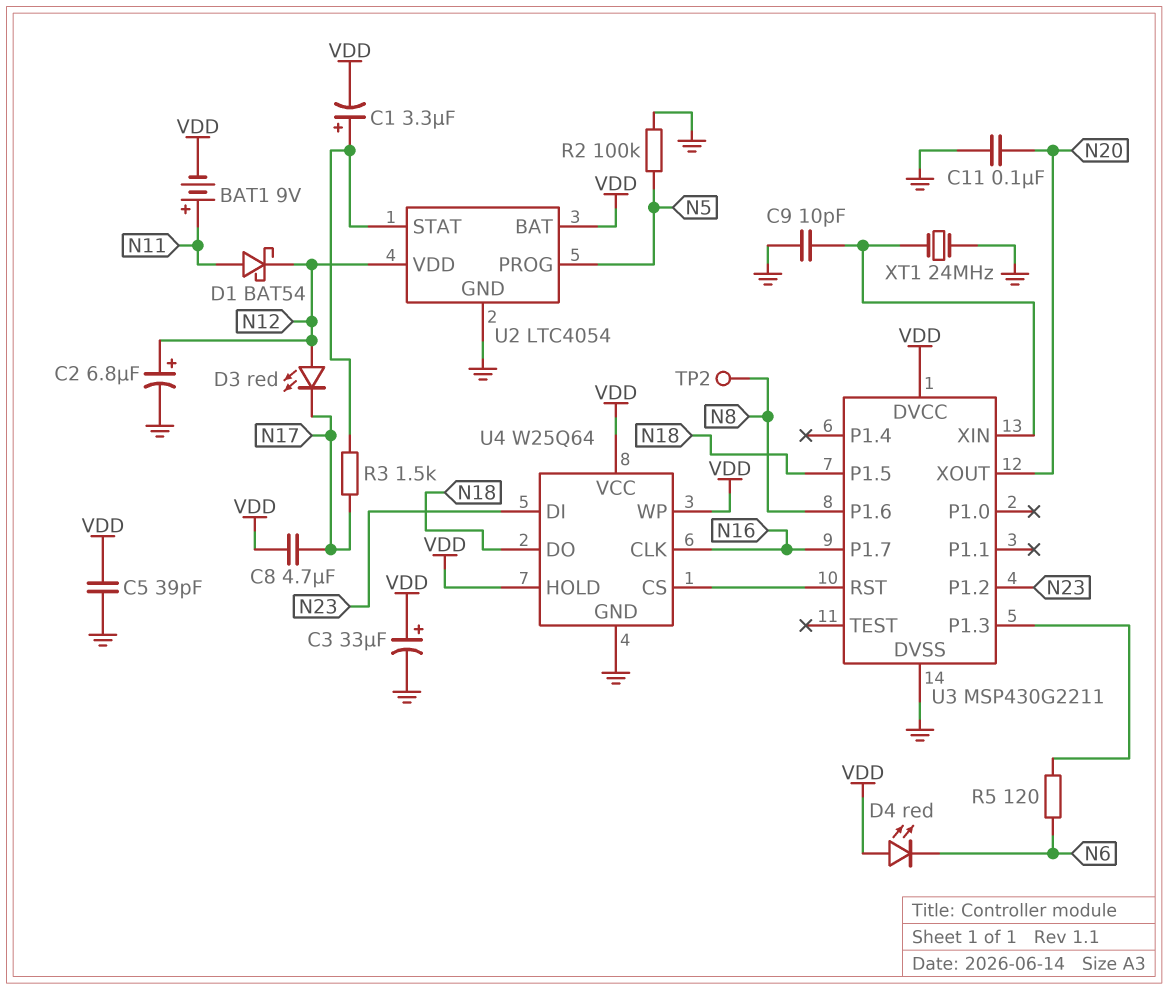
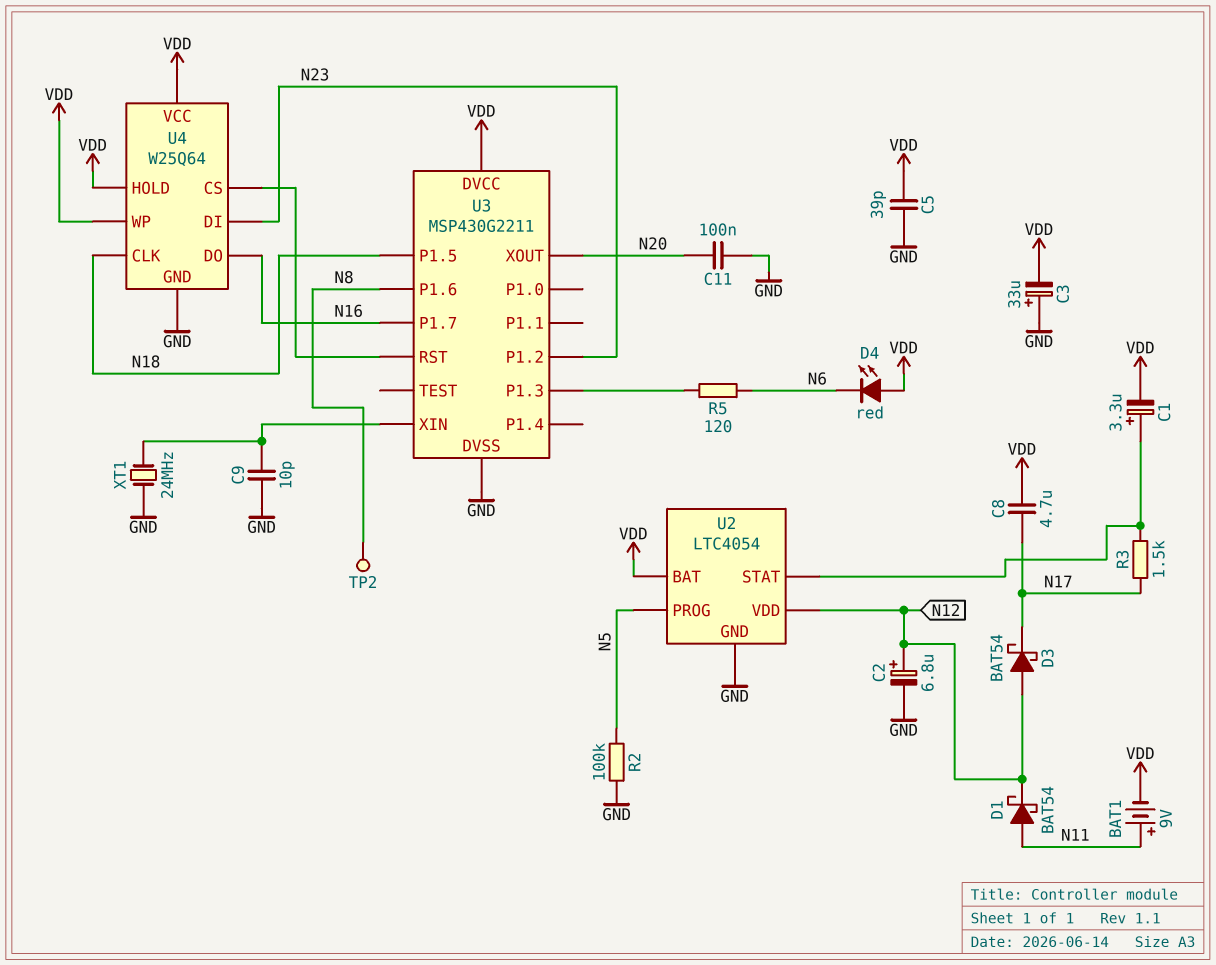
C3: 33uF (plus VDD, minus GND) -> 33uF (plus GND, minus VDD)
D3: LED red (A N12, K N17) -> schottky BAT54 (A N12, K N17)
U4 pin CLK: N16 -> N18
U4 pin DO: N18 -> N16

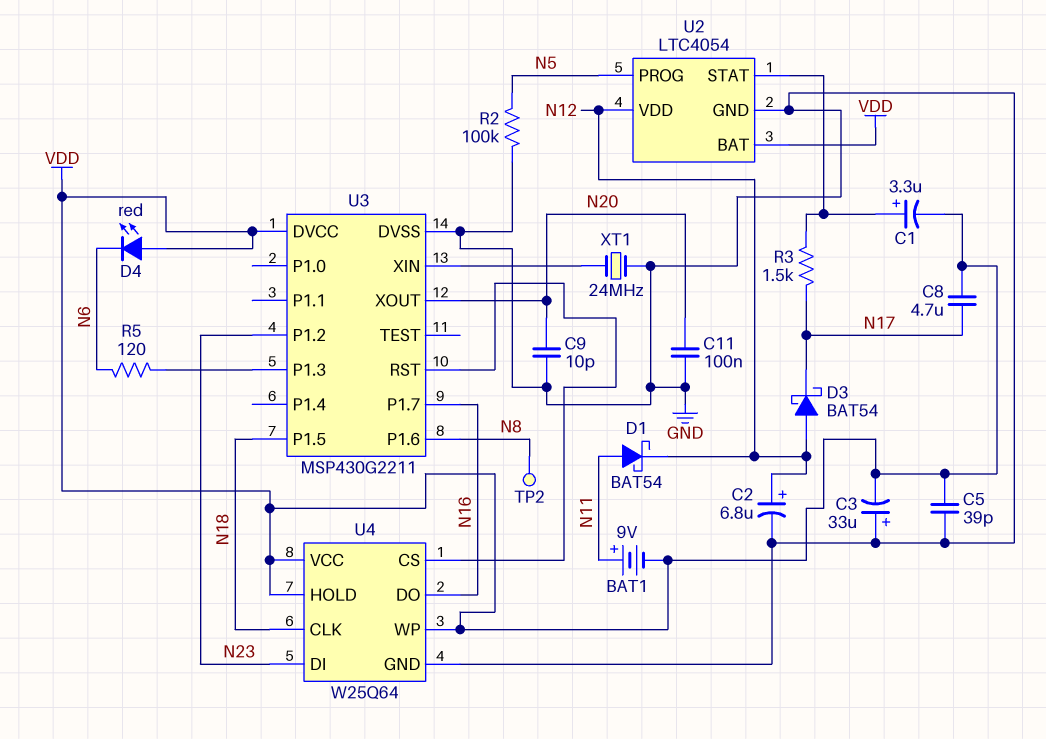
C9: 10pF (GND, U3/XIN) -> 10pF (GND, N20)

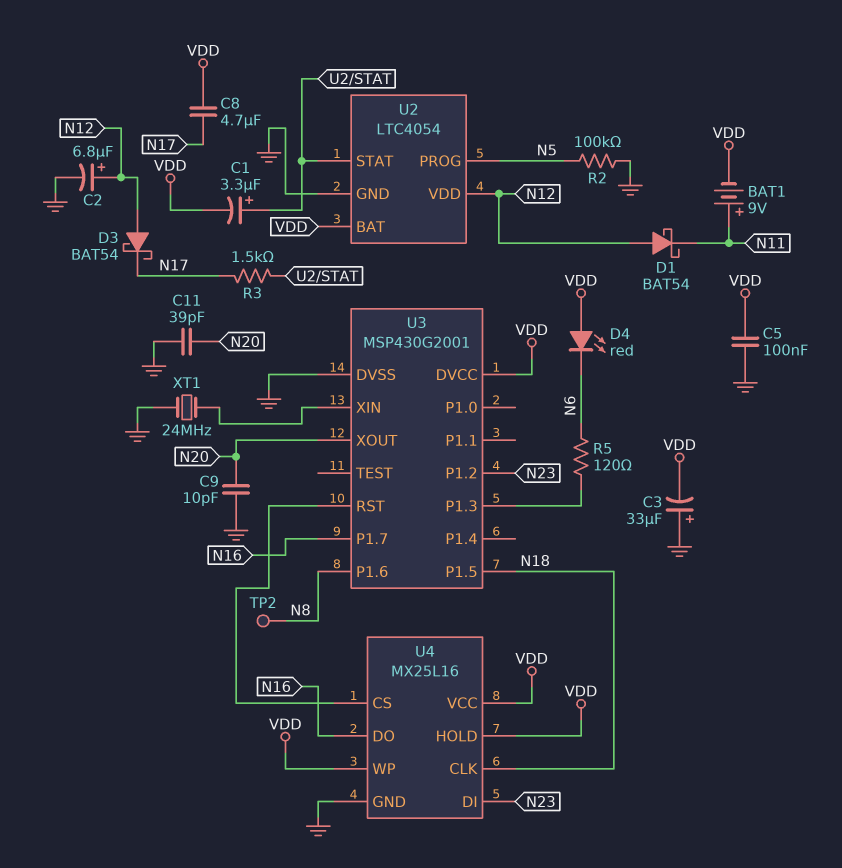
C5: 39pF (GND, VDD) -> 100nF (GND, VDD)
C11: 100nF (GND, N20) -> 39pF (GND, N20)
D1: schottky BAT54 (A N11, K N12) -> schottky BAT54 (A N12, K N11)
U3: MSP430G2211 -> MSP430G2001
U4: W25Q64 -> MX25L16

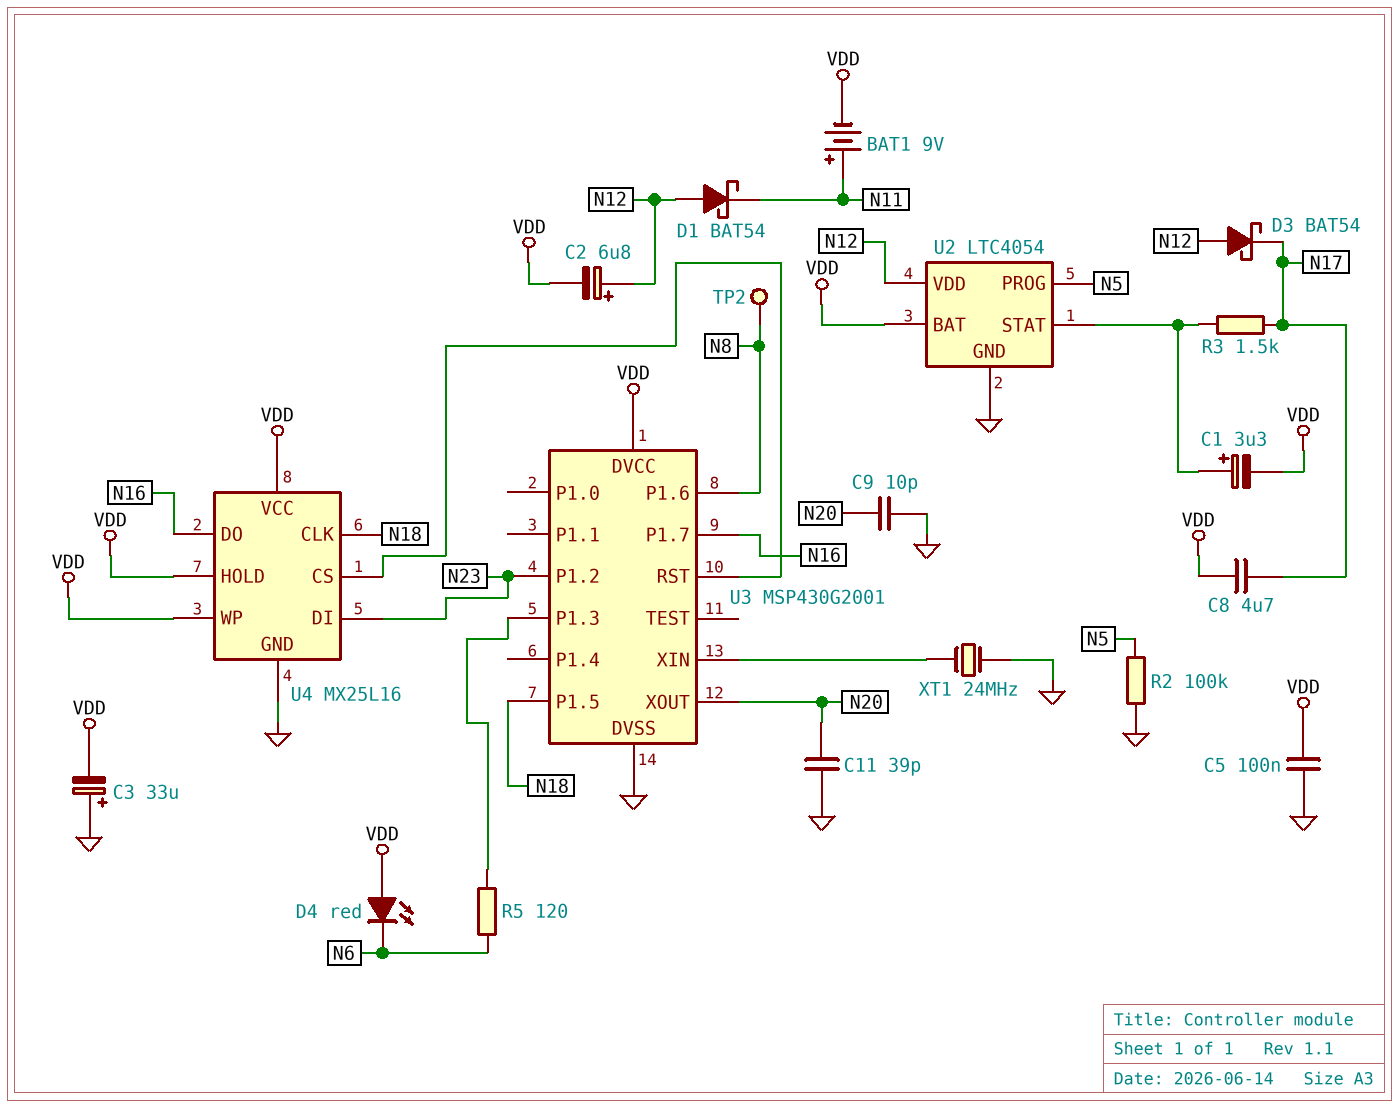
C2: 6.8uF (plus N12, minus GND) -> 6.8uF (plus N12, minus VDD)

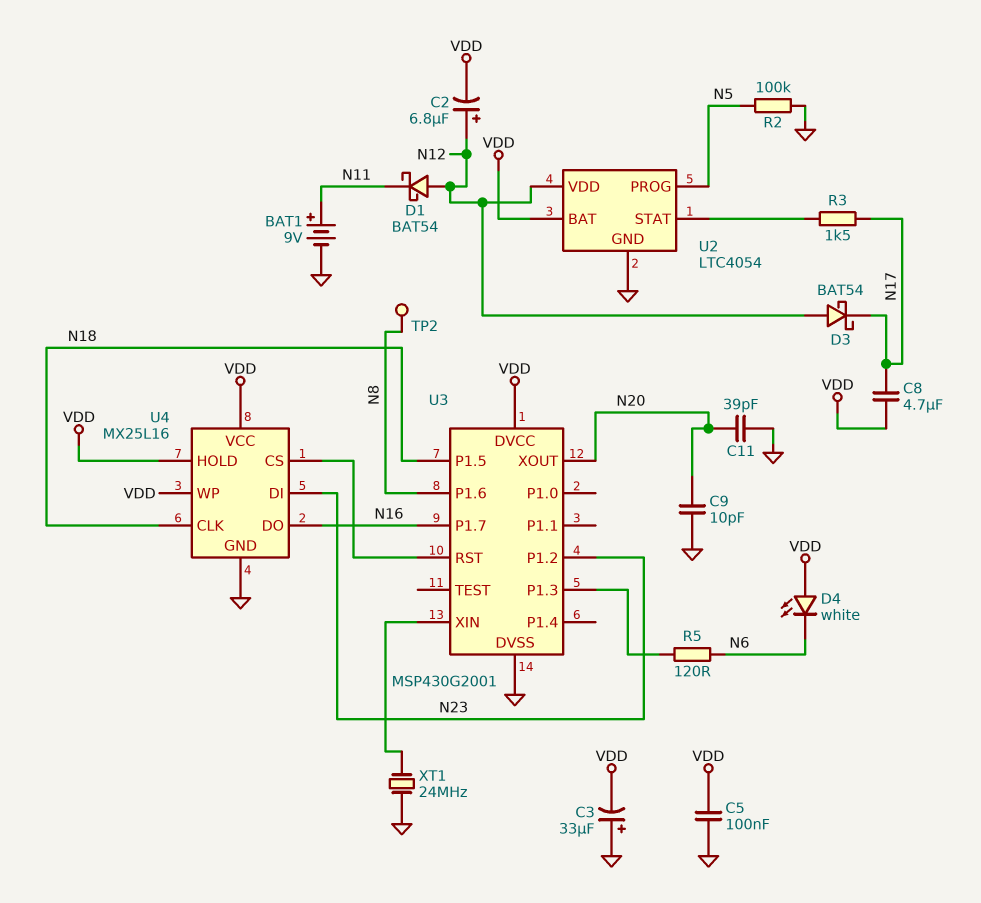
BAT1: 9V (plus N11, minus VDD) -> 9V (plus N11, minus GND)
C1: 3.3uF (plus U2/STAT, minus VDD) -> none
D4: LED red (A VDD, K N6) -> LED white (A VDD, K N6)

